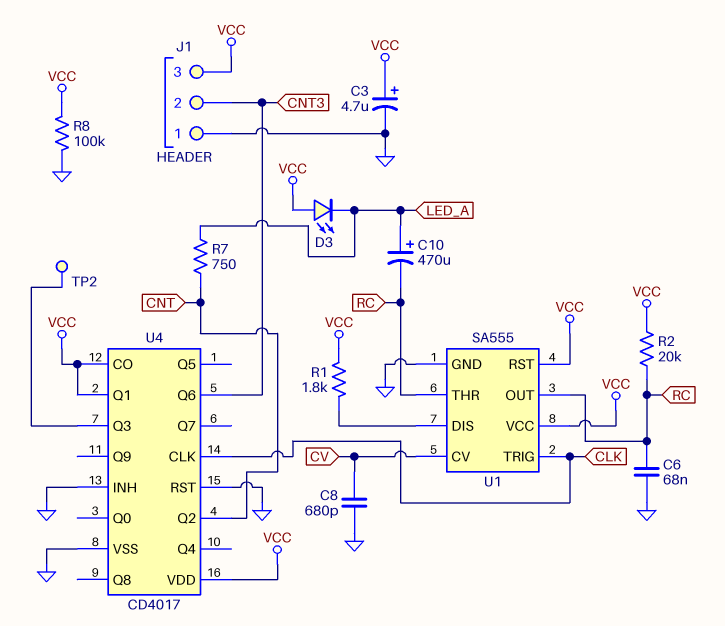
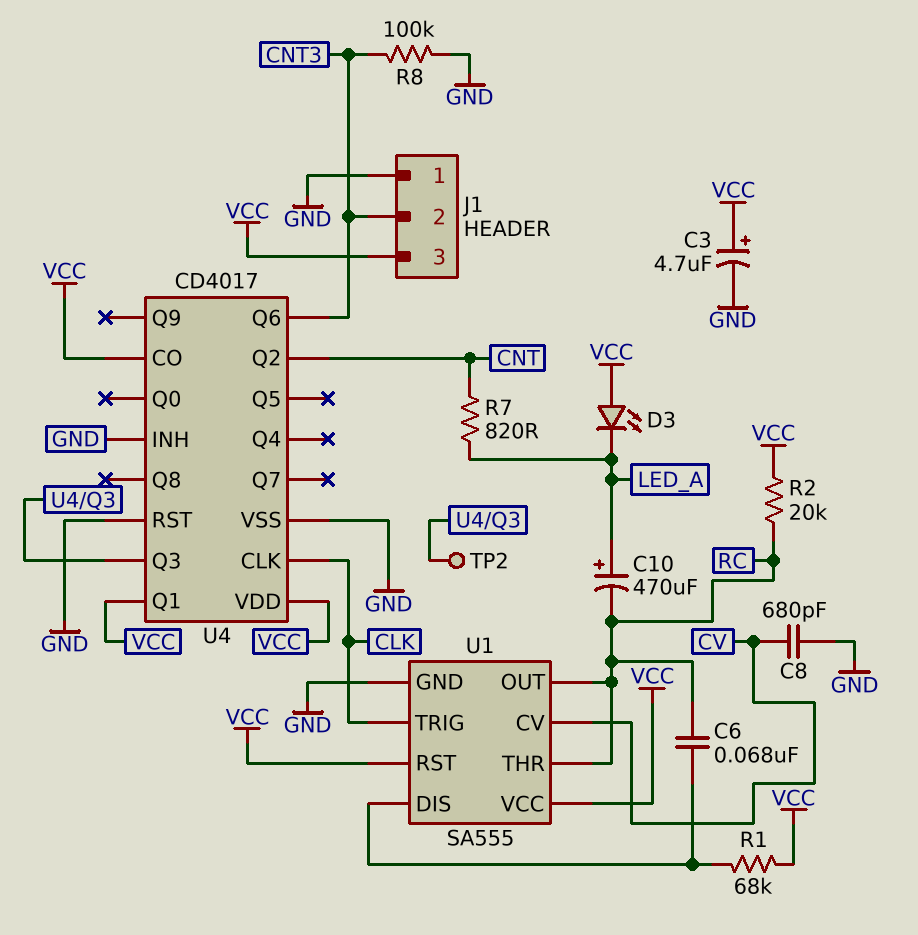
C6: 68nF (GND, RC) -> 68nF (RC, U1/DIS)
R1: 1.8k (U1/DIS, VCC) -> 68k (U1/DIS, VCC)
R7: 750 (CNT, LED_A) -> 820 (CNT, LED_A)
R8: 100k (GND, VCC) -> 100k (CNT3, GND)

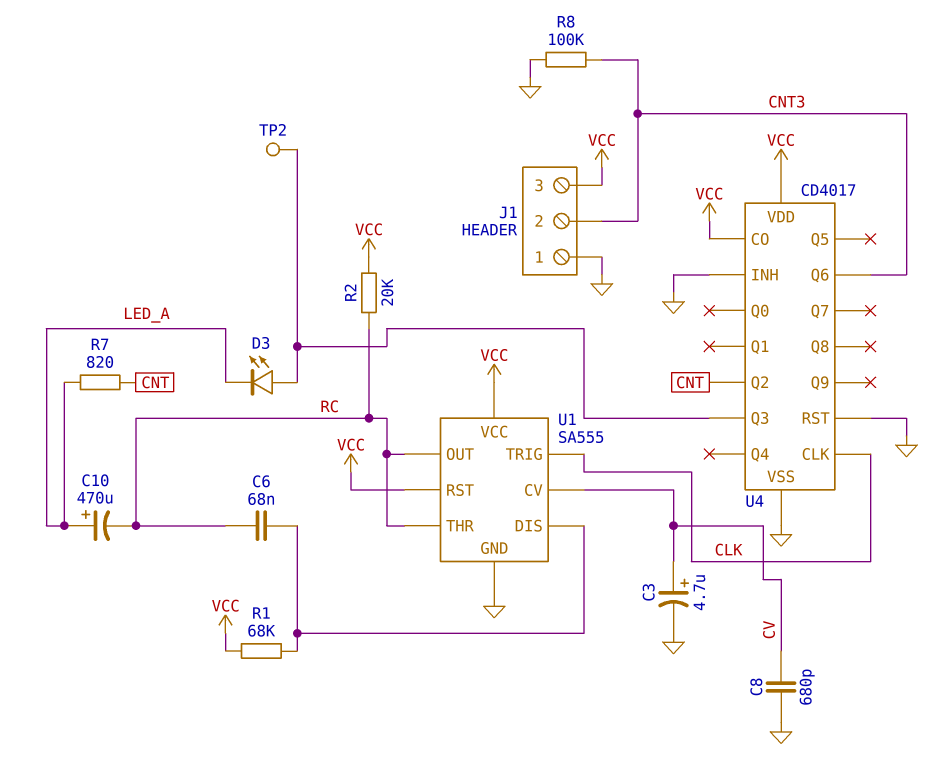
C3: 4.7uF (plus VCC, minus GND) -> 4.7uF (plus CV, minus GND)
D3: LED (A VCC, K LED_A) -> LED (A U4/Q3, K LED_A)
U4 pin Q1: VCC -> none

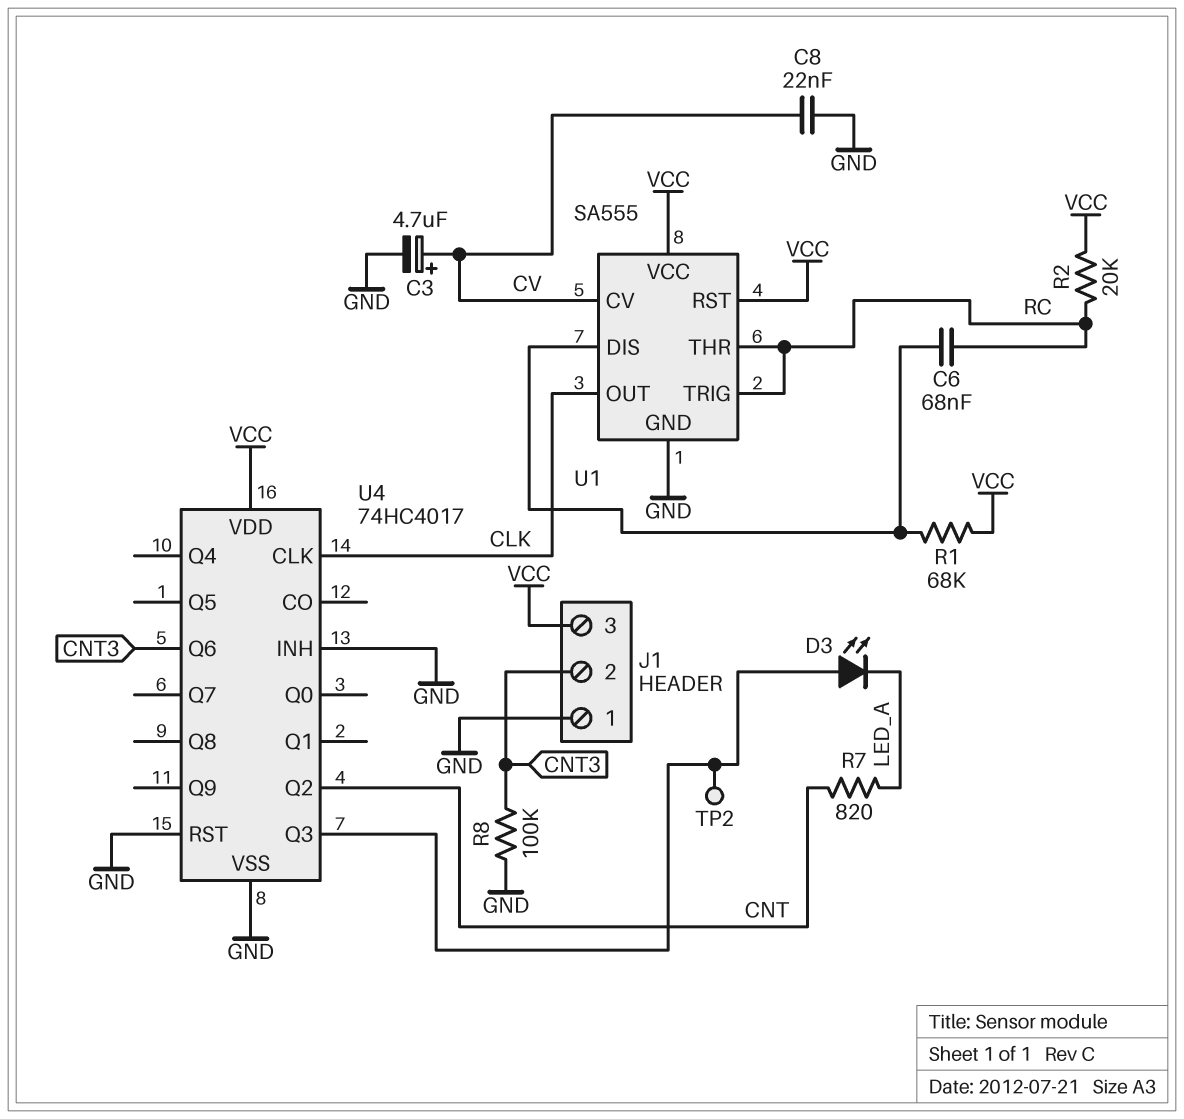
C8: 680pF (CV, GND) -> 22nF (CV, GND)
C10: 470uF (plus LED_A, minus RC) -> none
U1 pin OUT: RC -> CLK
U1 pin TRIG: CLK -> RC
U4: CD4017 -> 74HC4017
U4 pin CO: VCC -> none

